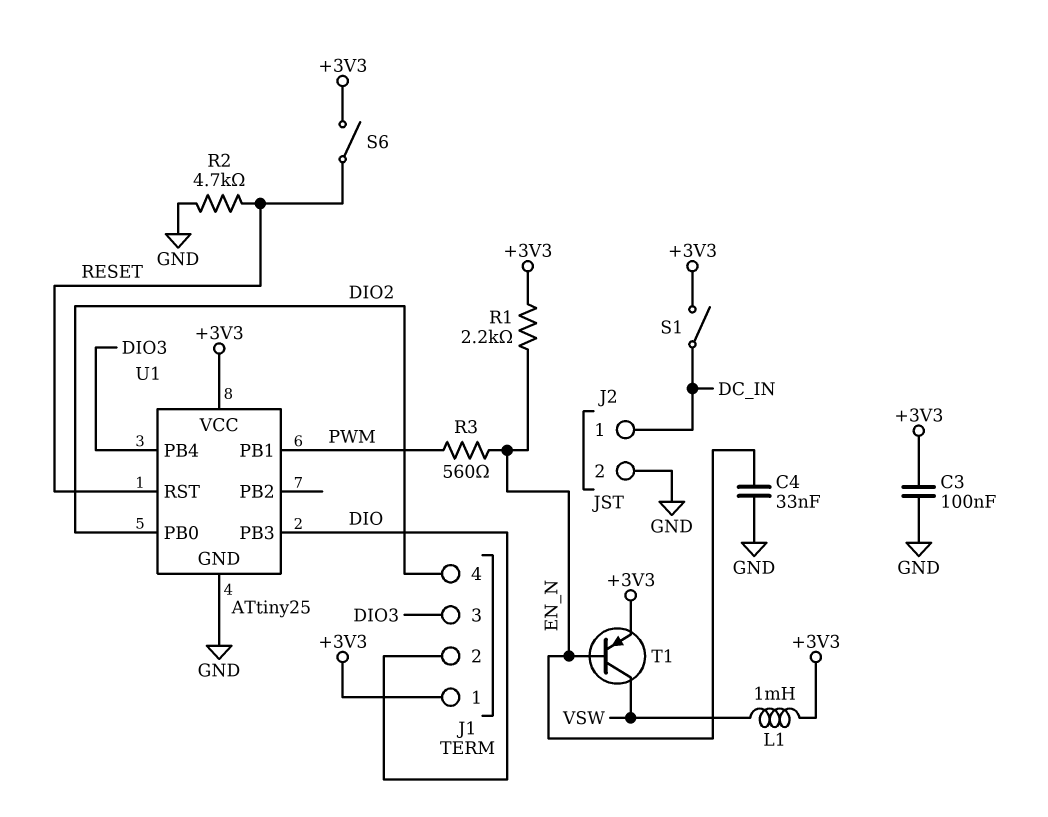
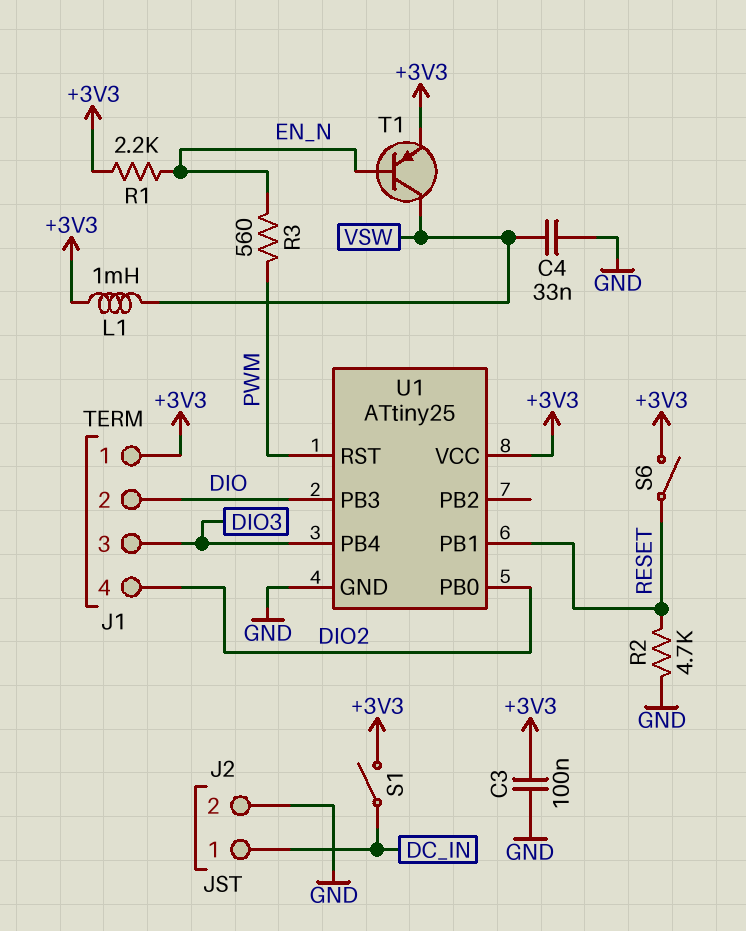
C4: 33nF (EN_N, GND) -> 33nF (GND, VSW)
U1 pin PB1: PWM -> RESET
U1 pin RST: RESET -> PWM

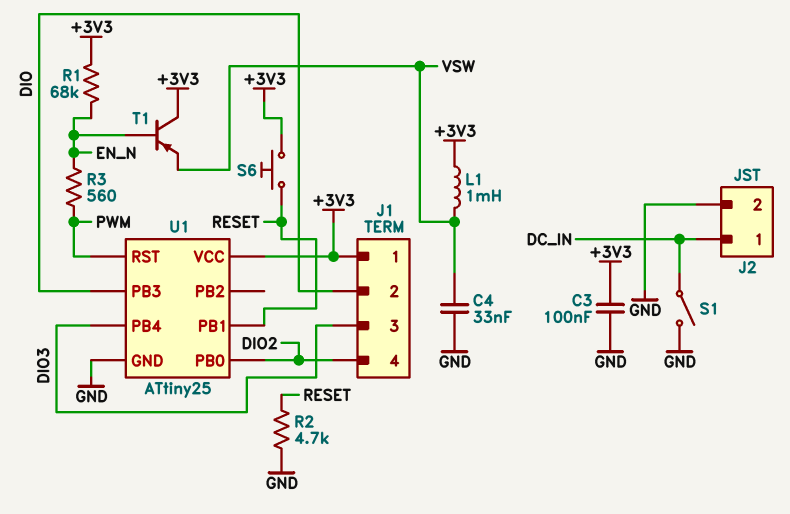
R1: 2.2k (+3V3, EN_N) -> 68k (+3V3, EN_N)
S1: switch (+3V3, DC_IN) -> switch (DC_IN, GND)
S6: switch (+3V3, RESET) -> button (+3V3, RESET)
T1: PNP (B EN_N, C VSW, E +3V3) -> PNP (B EN_N, C +3V3, E VSW)

